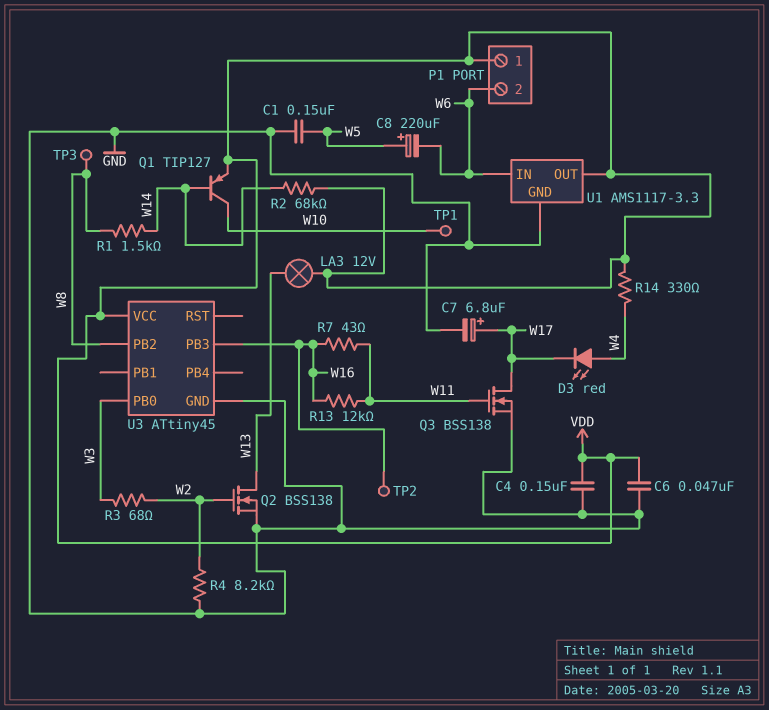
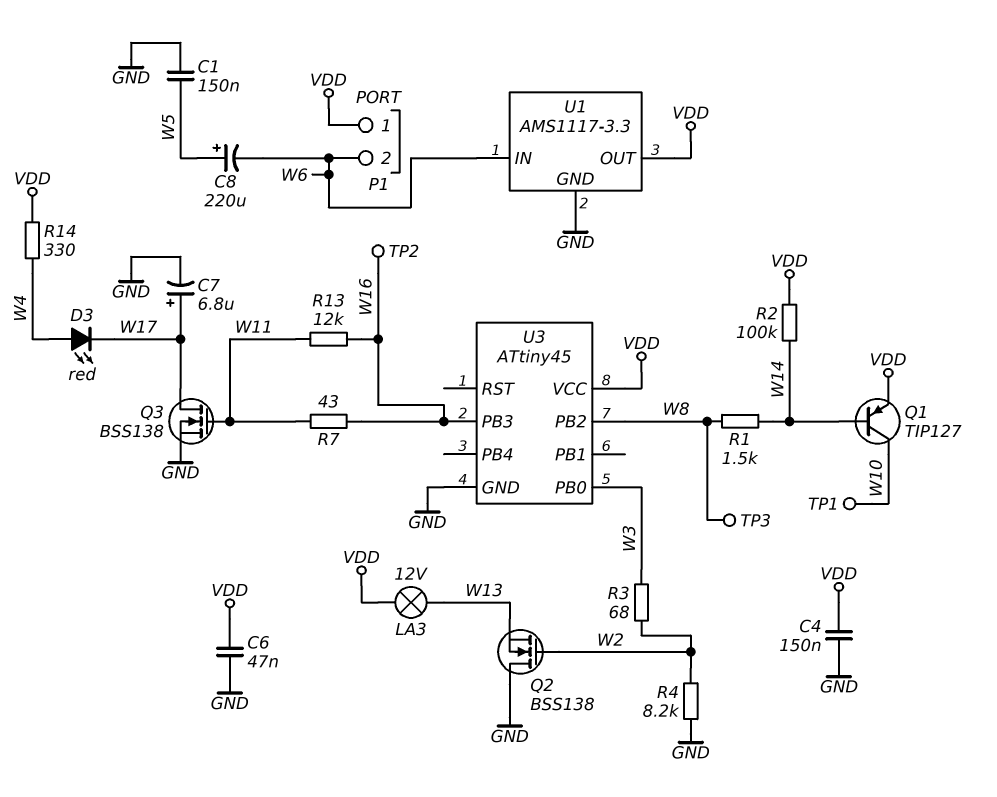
Q2: NMOS BSS138 (G W2, D W13, S GND) -> NMOS BSS138 (G W2, D GND, S W13)
R2: 68k (VDD, W14) -> 100k (VDD, W14)

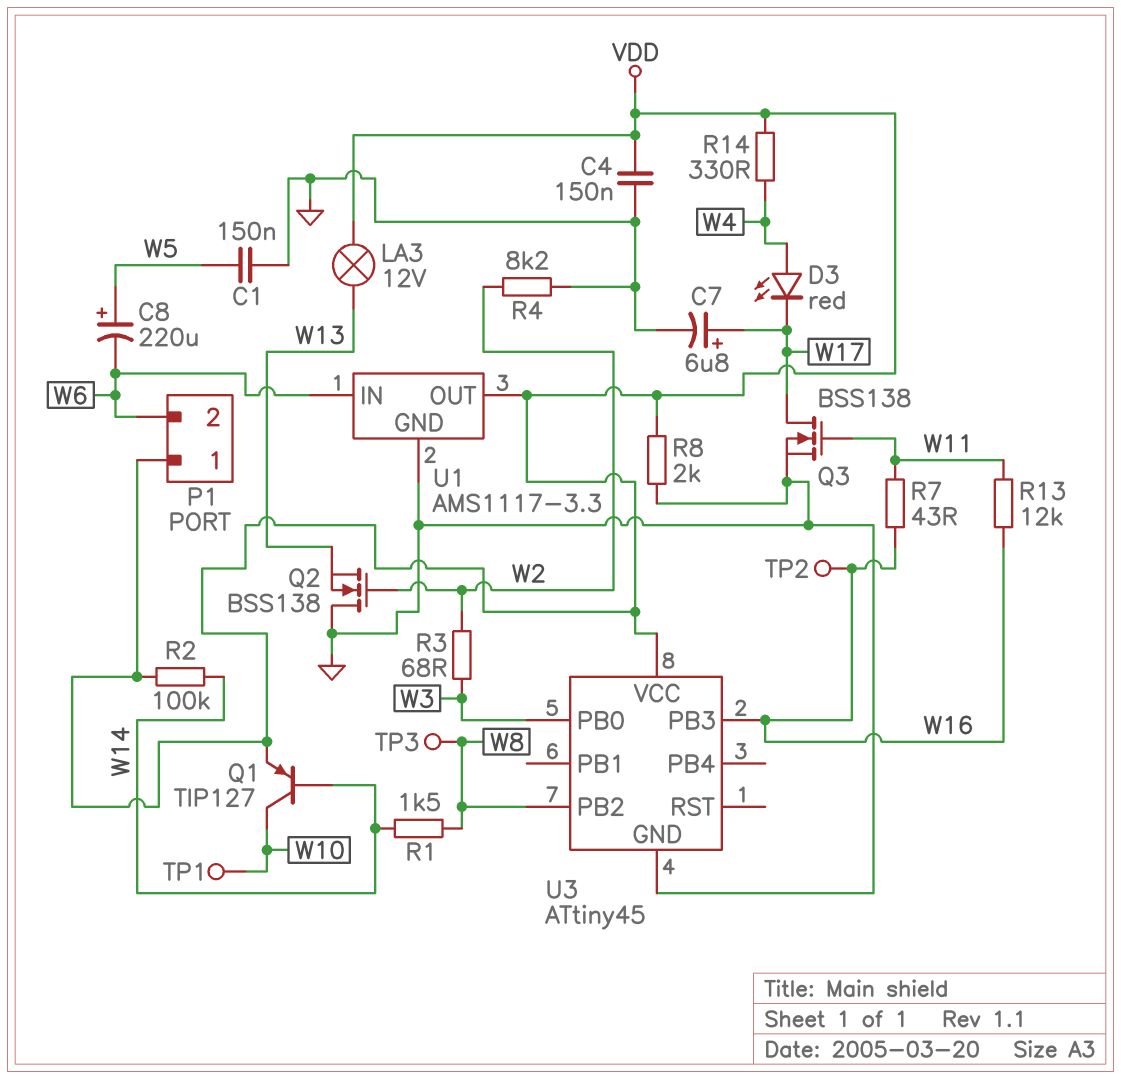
C6: 47nF (GND, VDD) -> none
R8: none -> 2k (GND, VDD)

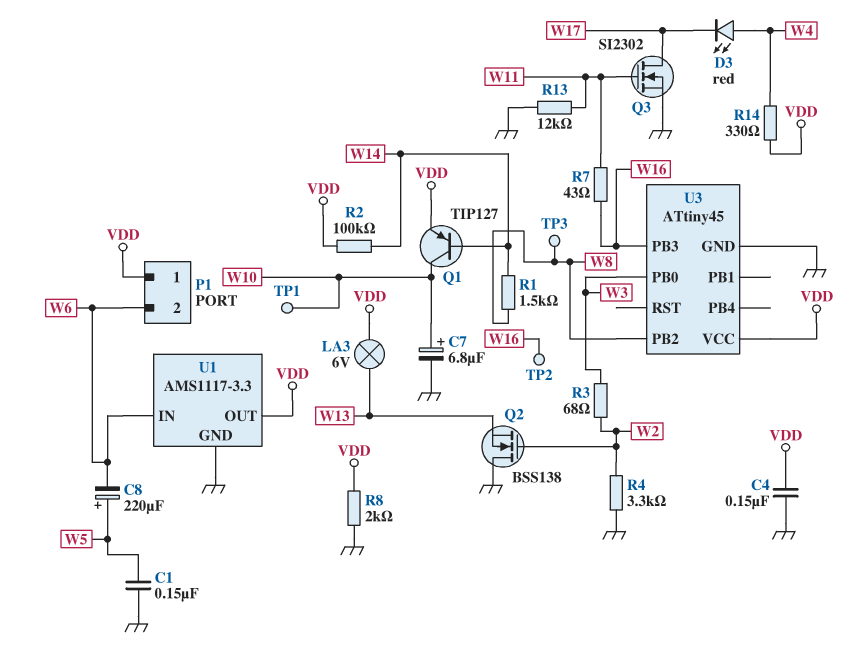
C7: 6.8uF (plus W17, minus GND) -> 6.8uF (plus W10, minus GND)
LA3: lamp 12V (VDD, W13) -> lamp 6V (VDD, W13)
Q3: NMOS BSS138 (G W11, D W17, S GND) -> NMOS SI2302 (G W11, D W17, S GND)
R4: 8.2k (GND, W2) -> 3.3k (GND, W2)
R13: 12k (W11, W16) -> 12k (GND, W11)

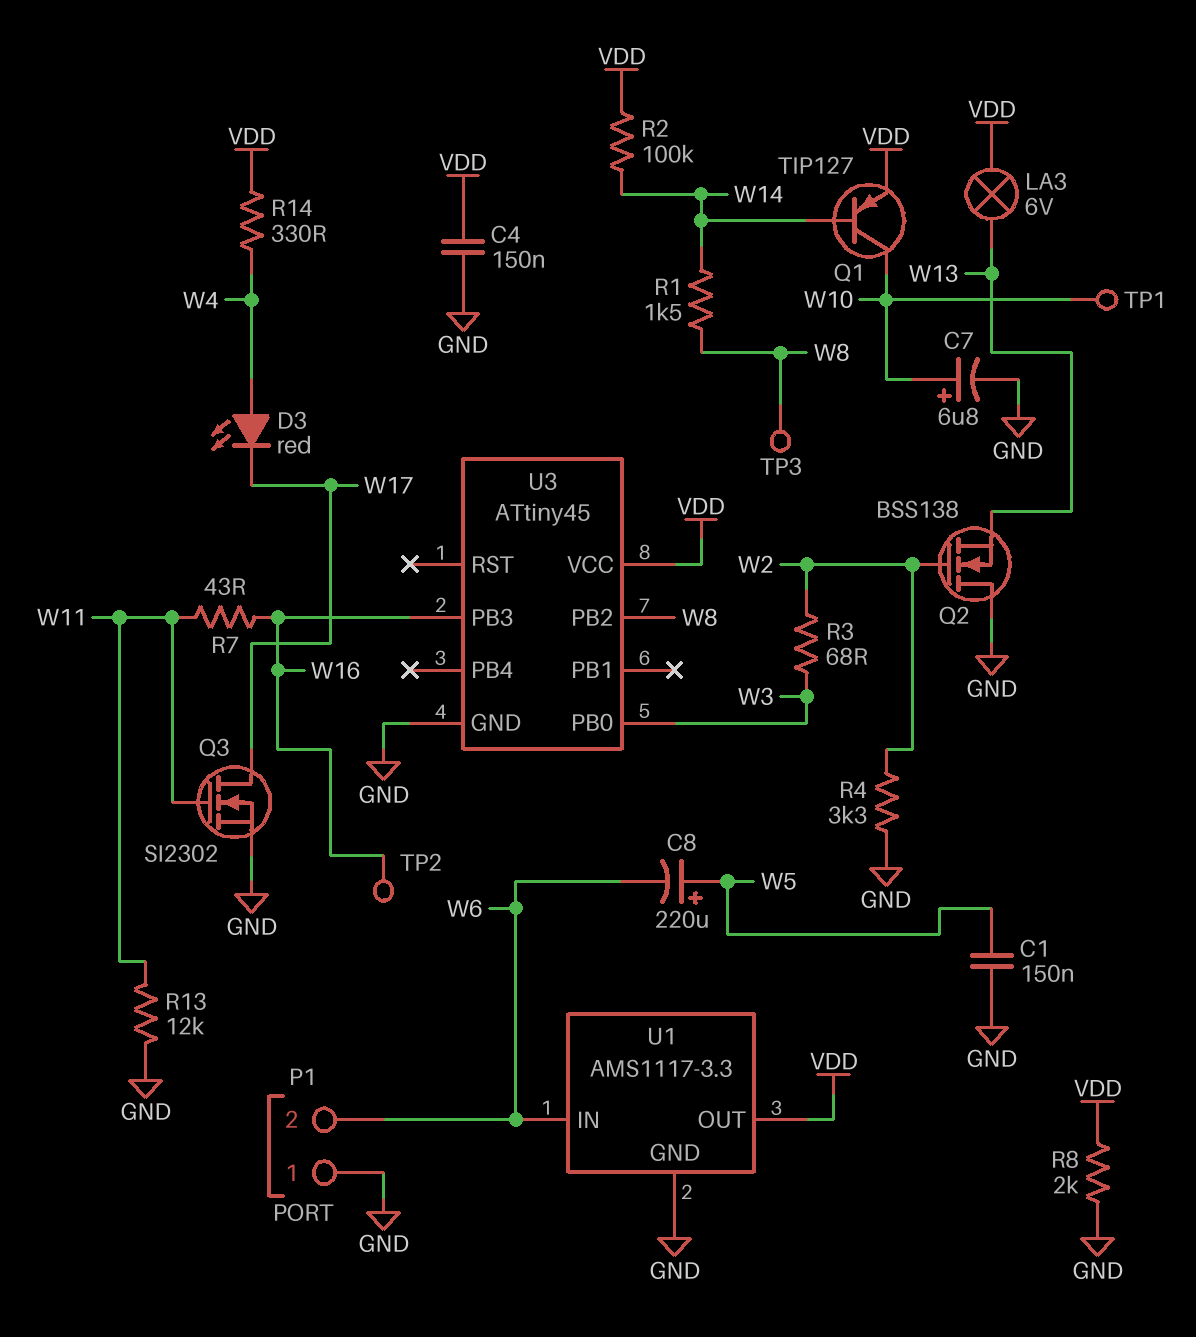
P1 pin 1: VDD -> GND

